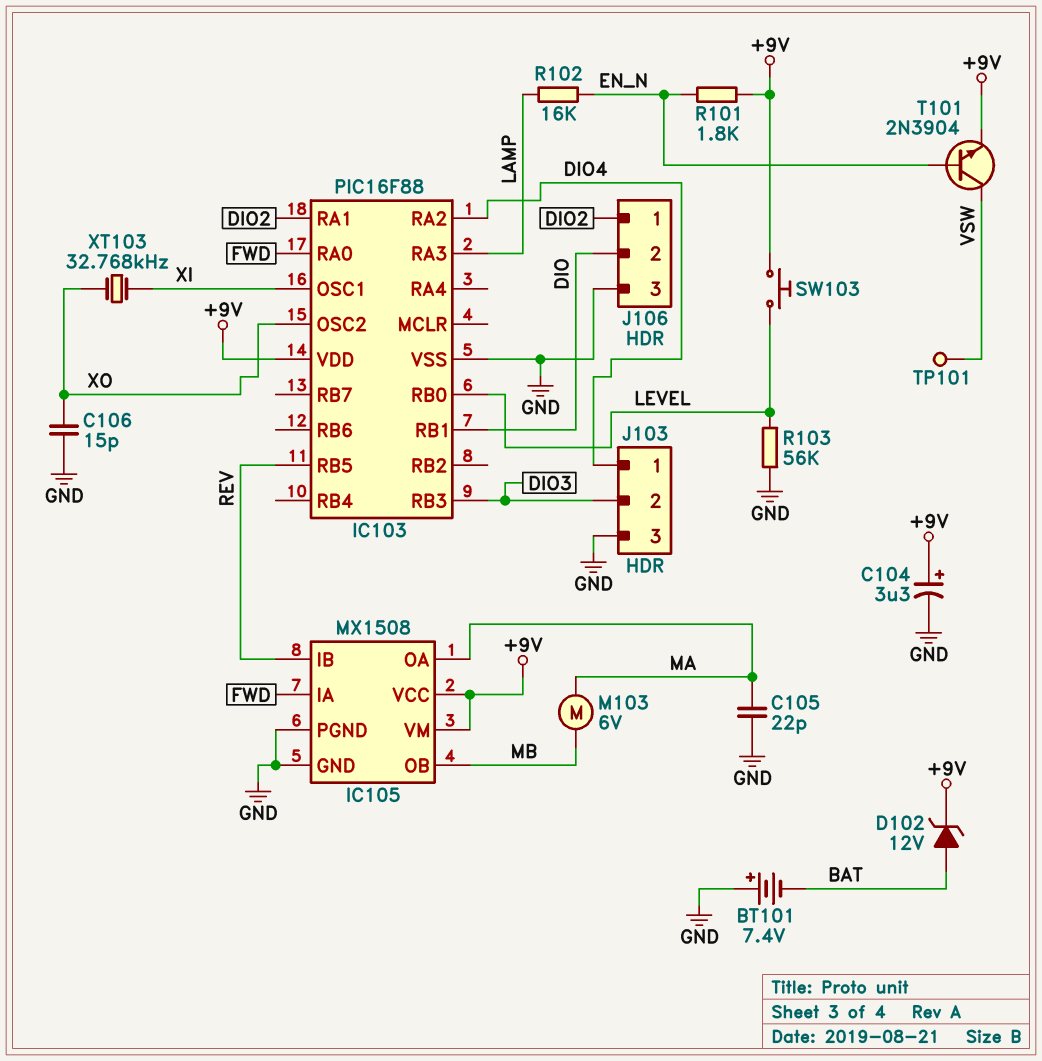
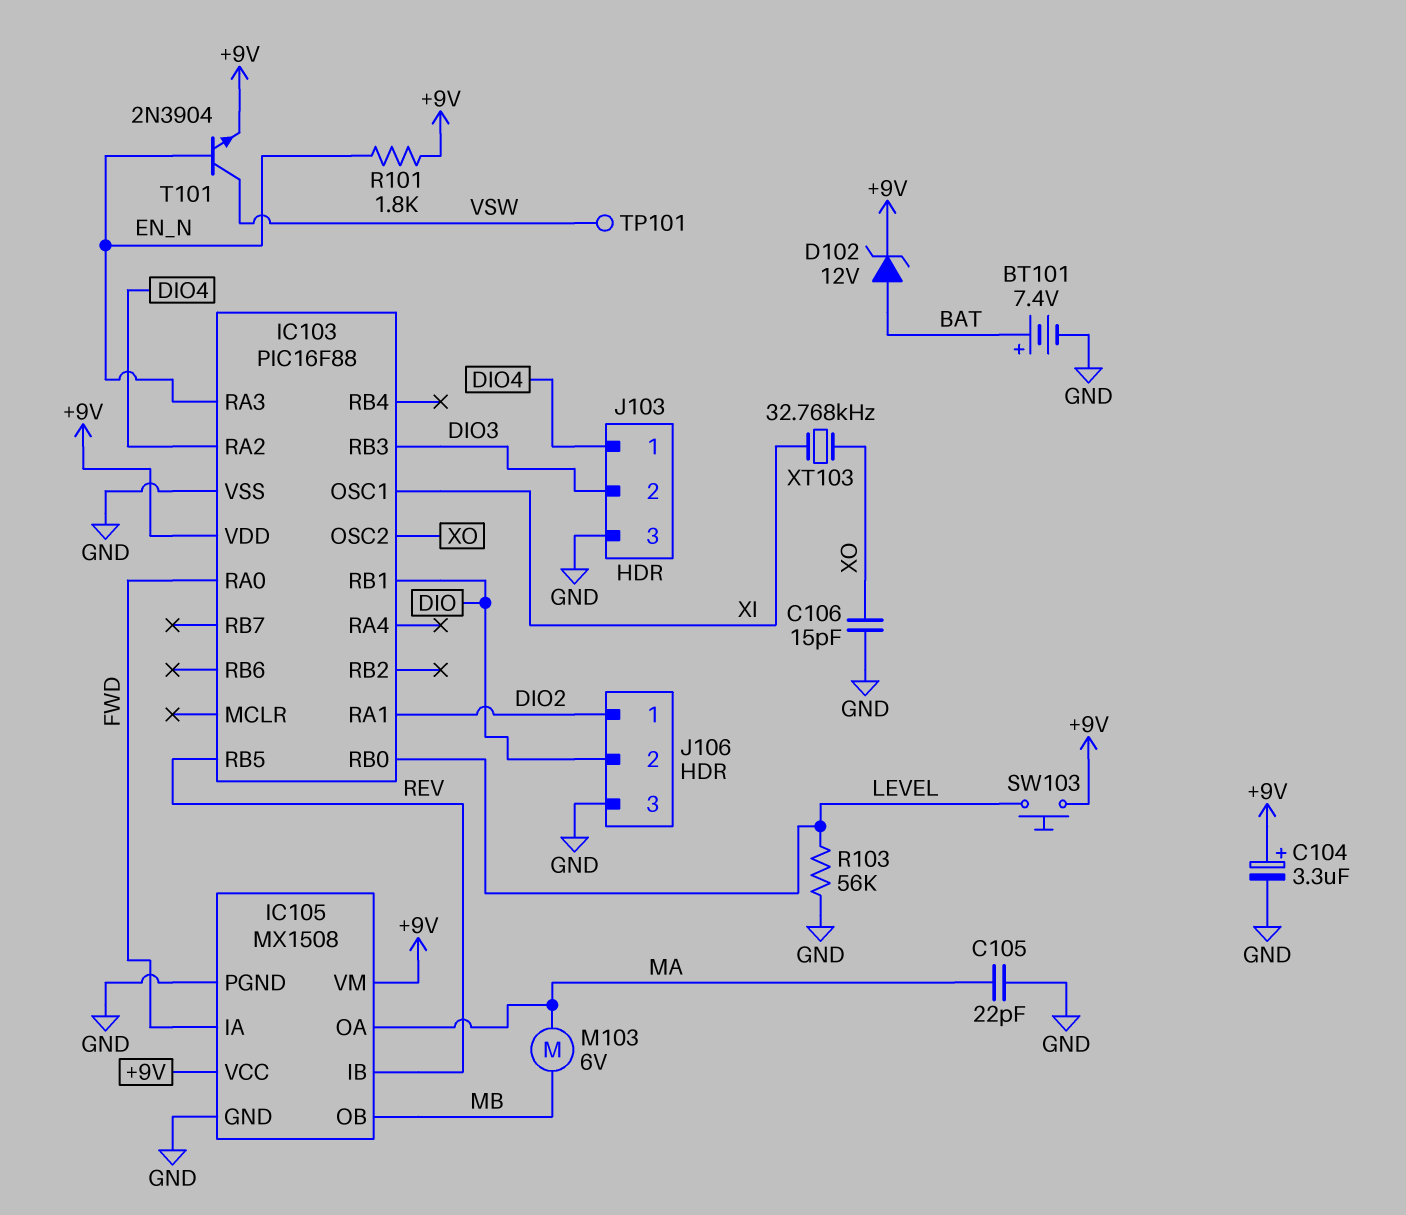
BT101: 7.4V (plus GND, minus BAT) -> 7.4V (plus BAT, minus GND)
IC103 pin RA3: LAMP -> EN_N
R102: 16k (EN_N, LAMP) -> none

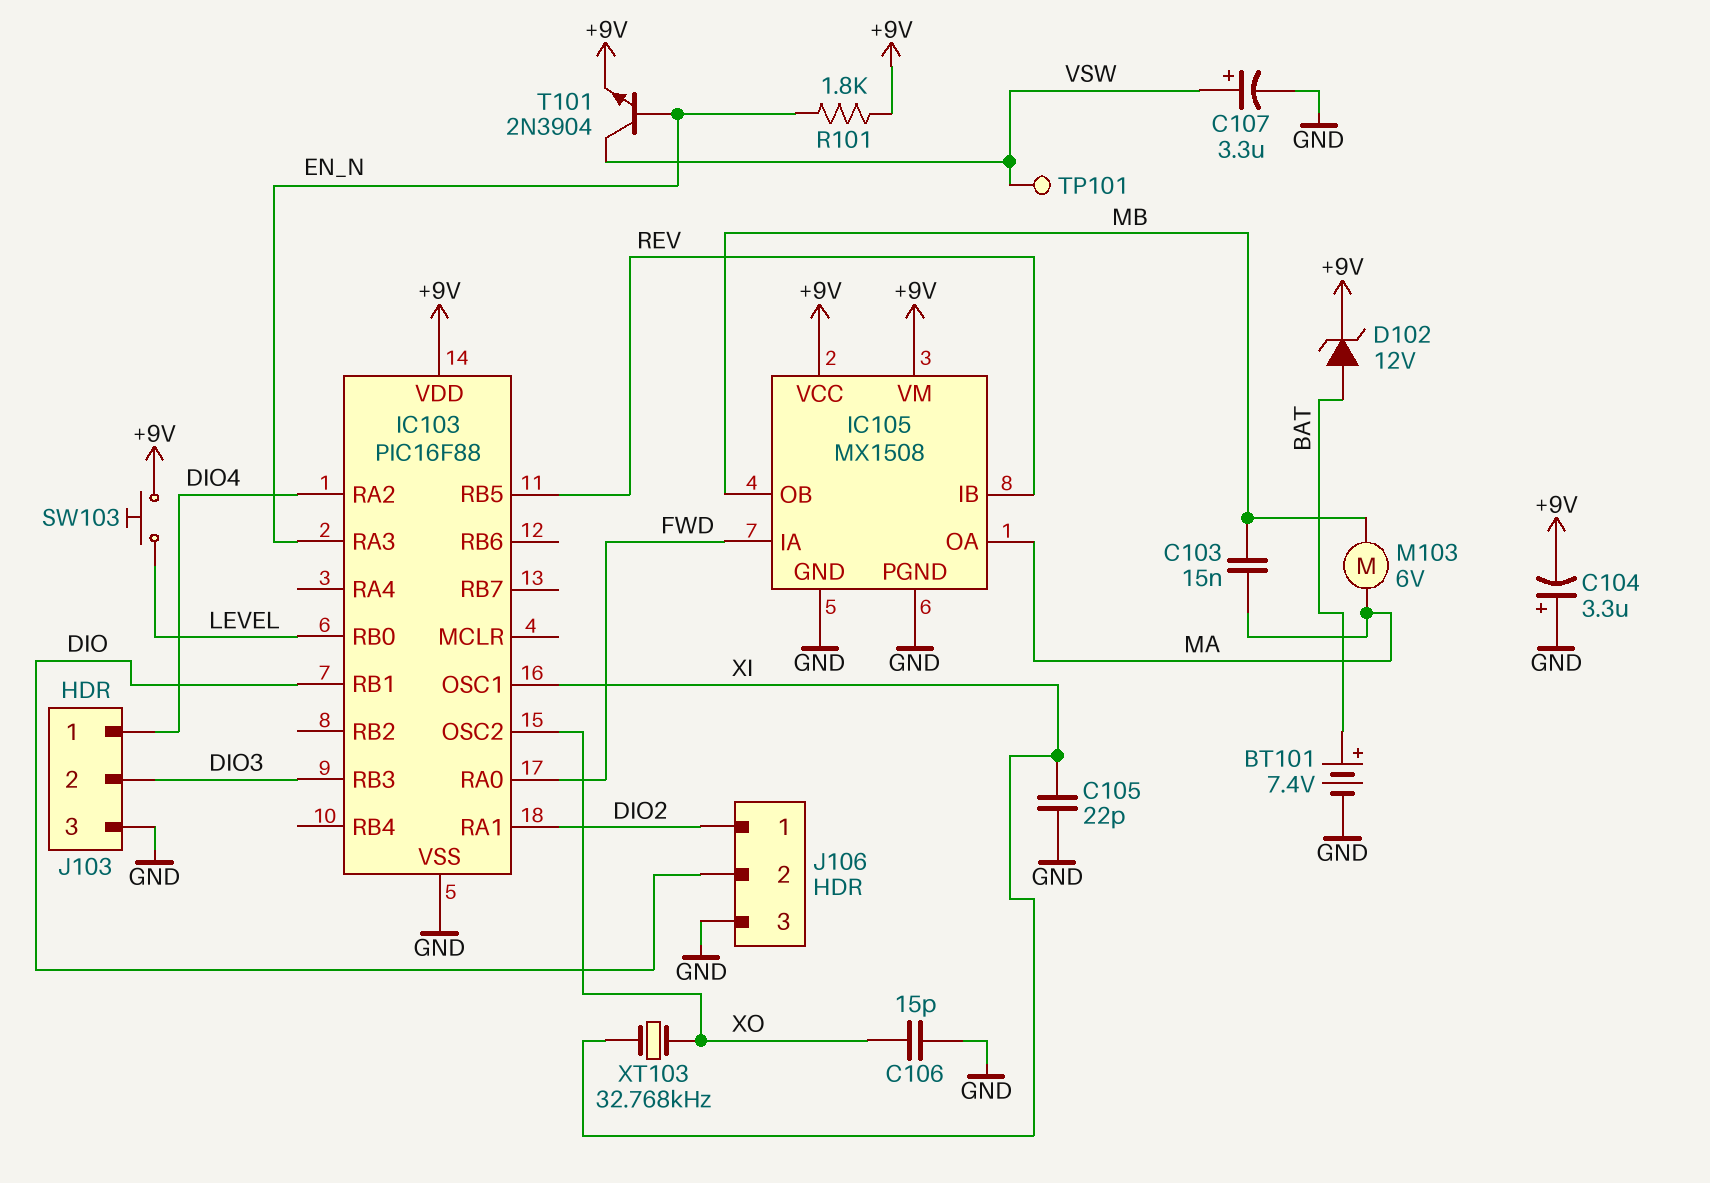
C103: none -> 15nF (MA, MB)
C104: 3.3uF (plus +9V, minus GND) -> 3.3uF (plus GND, minus +9V)
C105: 22pF (GND, MA) -> 22pF (GND, XI)
C107: none -> 3.3uF (plus VSW, minus GND)
R103: 56k (GND, LEVEL) -> none

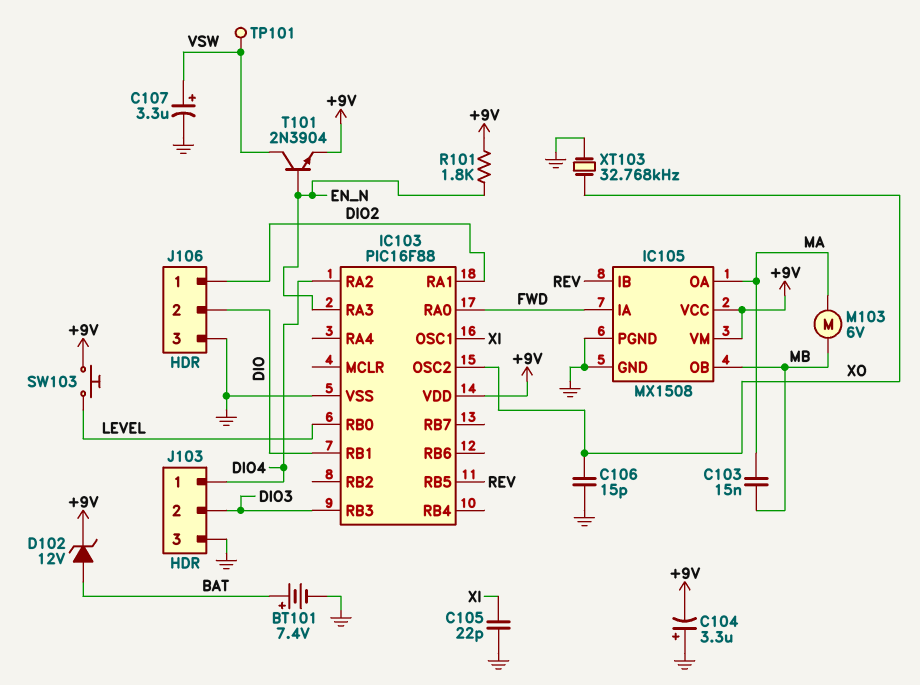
XT103: 32.768kHz (XI, XO) -> 32.768kHz (GND, XO)

